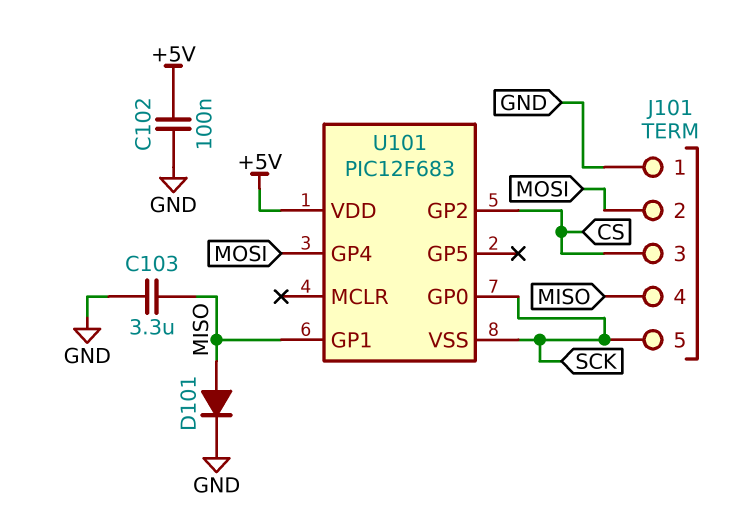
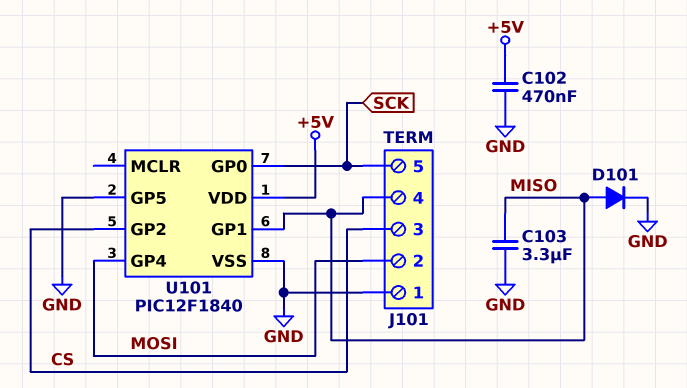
C102: 100nF (+5V, GND) -> 470nF (+5V, GND)
U101: PIC12F683 -> PIC12F1840
U101 pin GP5: none -> GND
U101 pin VSS: SCK -> GND

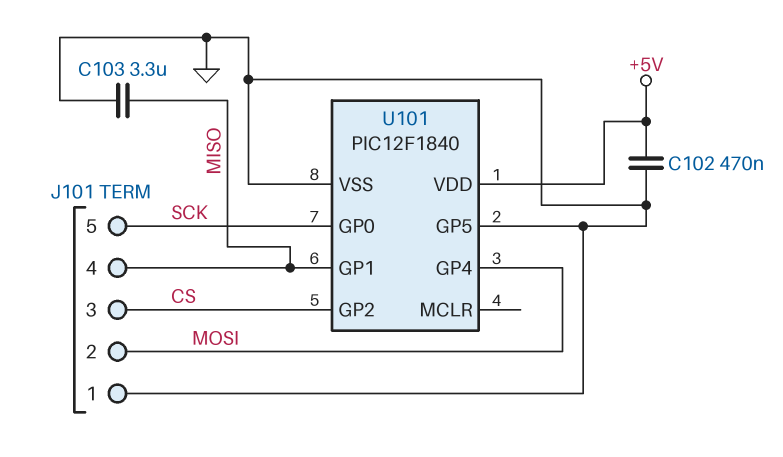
D101: diode (A MISO, K GND) -> none

